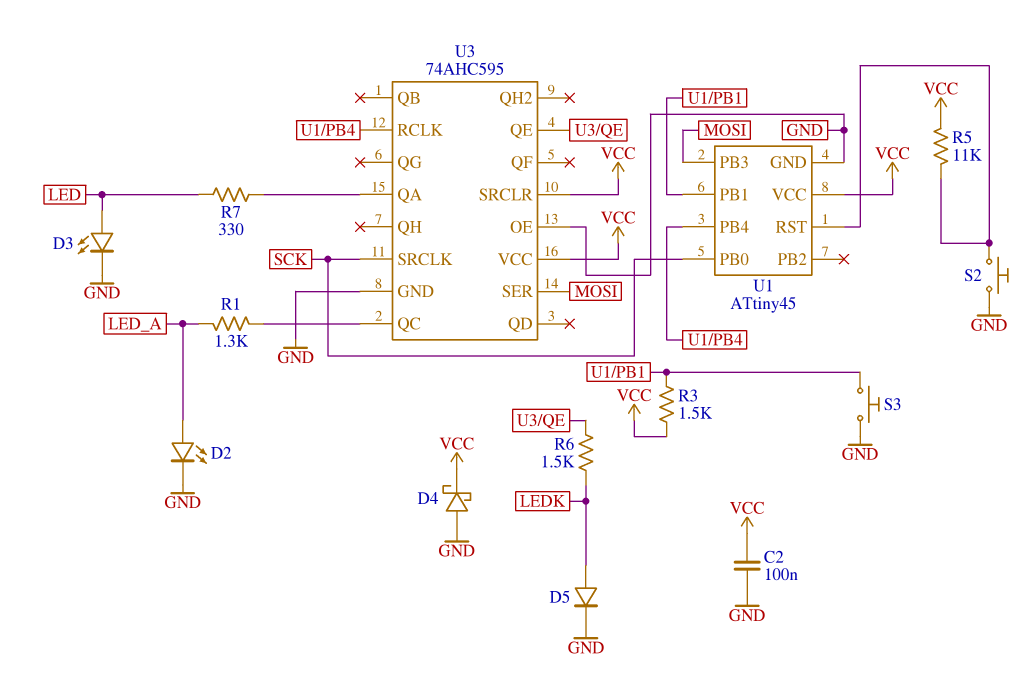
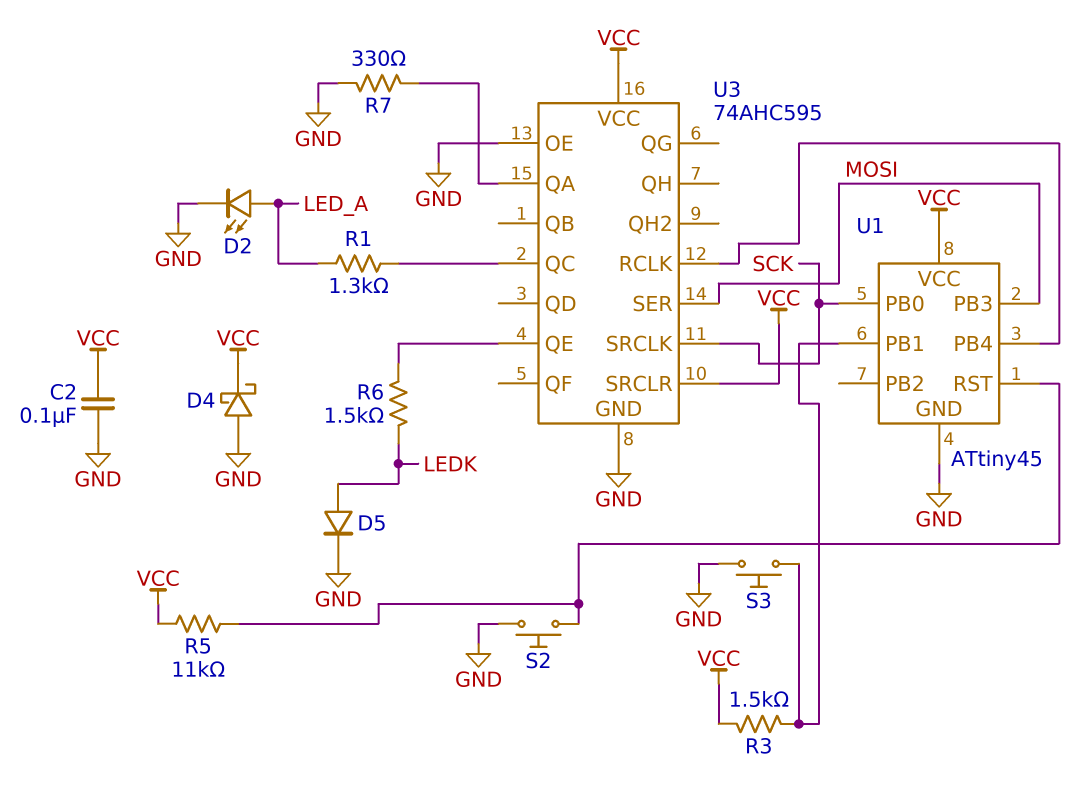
D3: LED (A LED, K GND) -> none
R7: 330 (LED, U3/QA) -> 330 (GND, U3/QA)

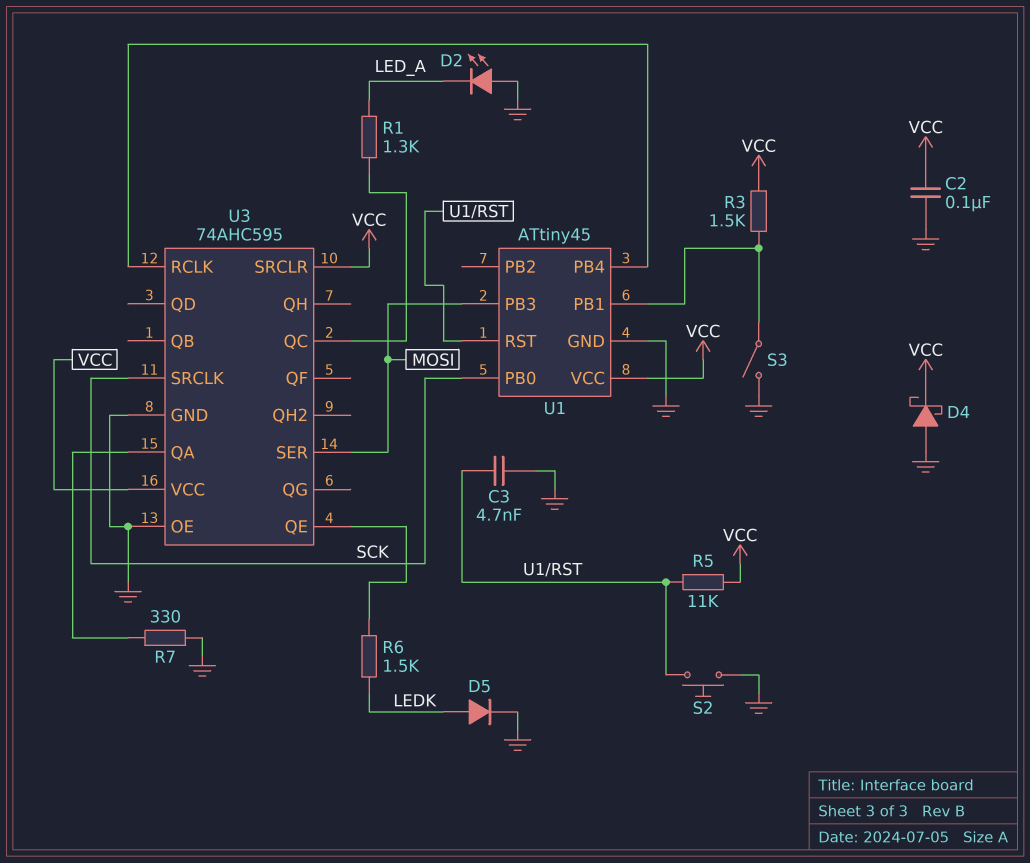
C3: none -> 4.7nF (GND, U1/RST)
D2: LED (A LED_A, K GND) -> LED (A GND, K LED_A)
S3: button (GND, U1/PB1) -> switch (GND, U1/PB1)

